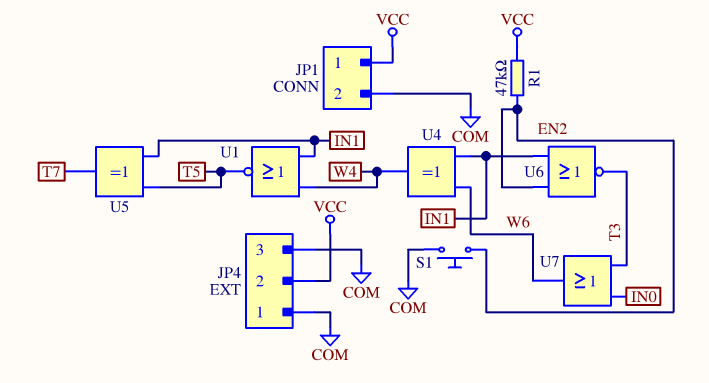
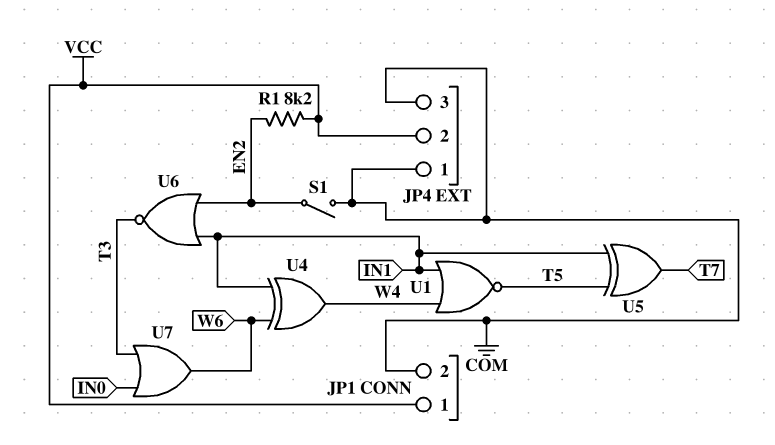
R1: 47k (EN2, VCC) -> 8.2k (EN2, VCC)
S1: button (COM, EN2) -> switch (COM, EN2)

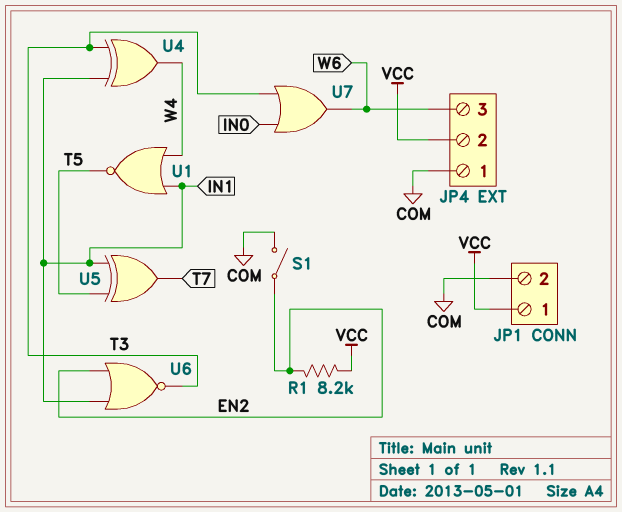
JP4 pin 3: COM -> W6
U4: XOR (in IN1, in W6, out W4) -> XOR (in IN1, in T3, out W4)

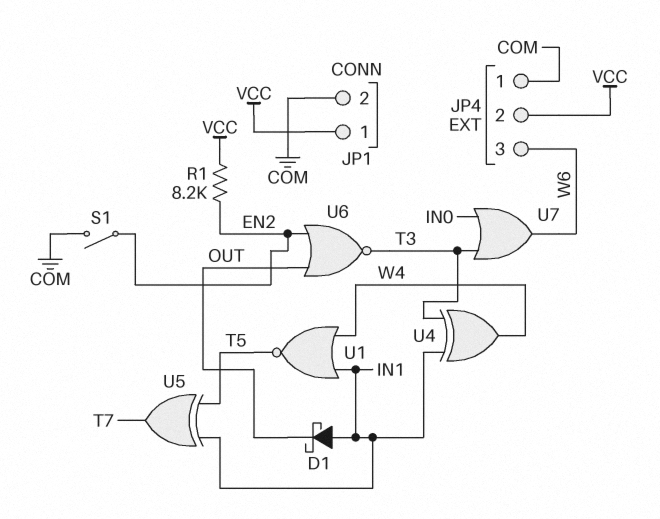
D1: none -> schottky (A IN1, K OUT)
U6: NOR (in EN2, in IN1, out T3) -> NOR (in EN2, in OUT, out T3)

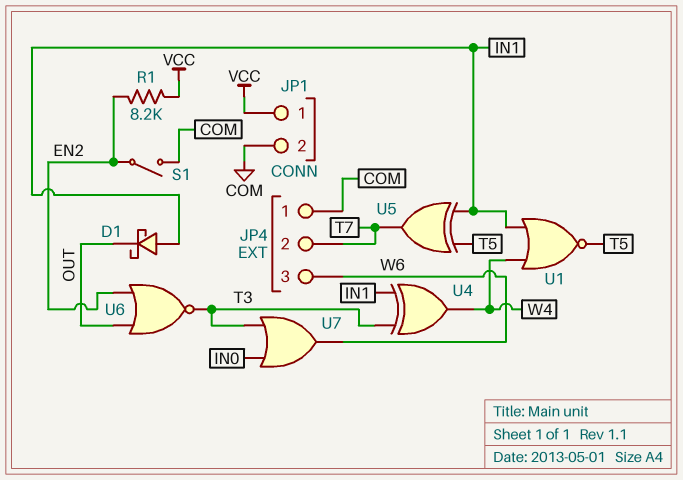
JP4 pin 2: VCC -> T7

